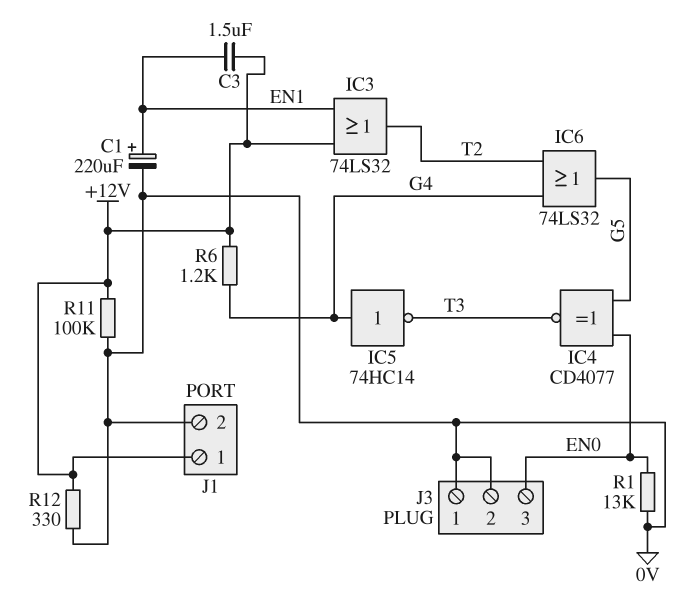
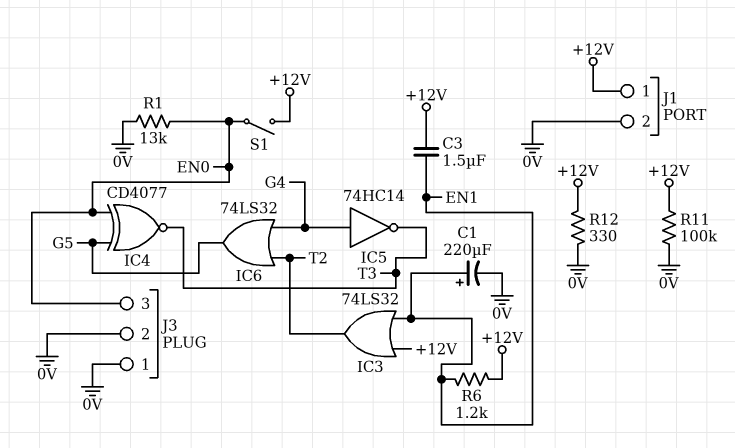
R6: 1.2k (+12V, G4) -> 1.2k (+12V, EN1)
S1: none -> switch (+12V, EN0)

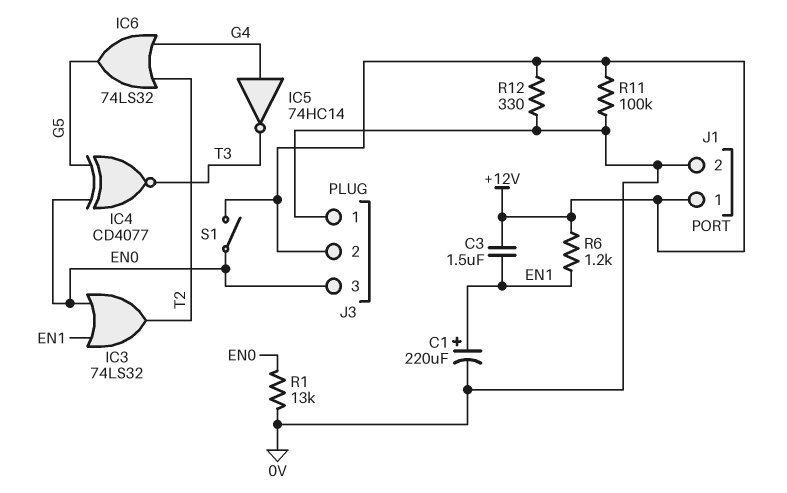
IC3: OR 74LS32 (in +12V, in EN1, out T2) -> OR 74LS32 (in EN0, in EN1, out T2)
J3 pin 2: 0V -> +12V

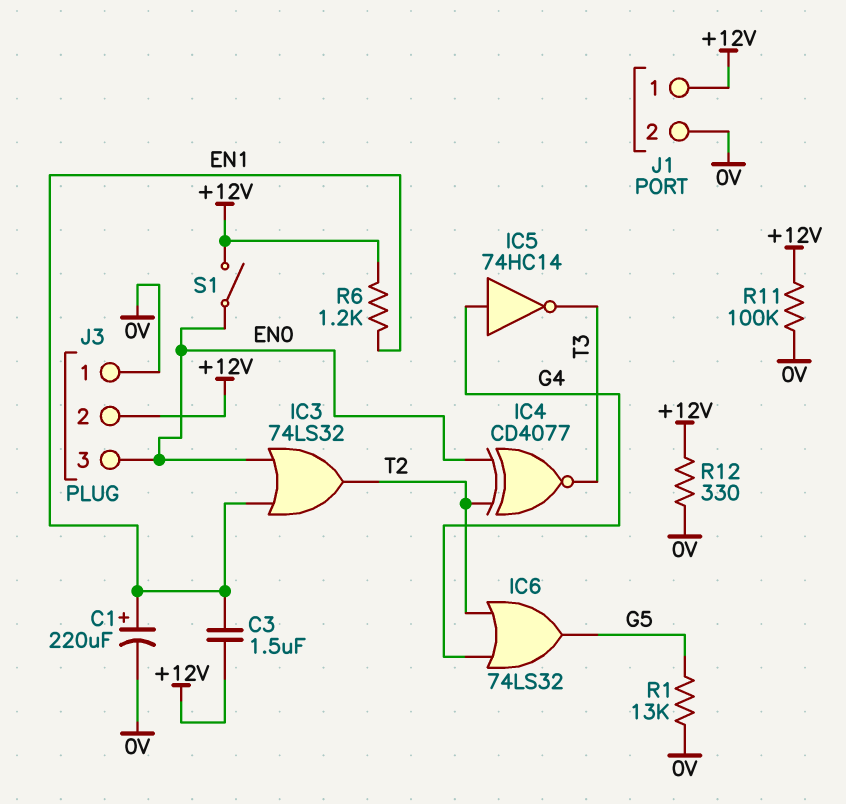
IC4: XNOR CD4077 (in EN0, in G5, out T3) -> XNOR CD4077 (in EN0, in T2, out T3)
R1: 13k (0V, EN0) -> 13k (0V, G5)

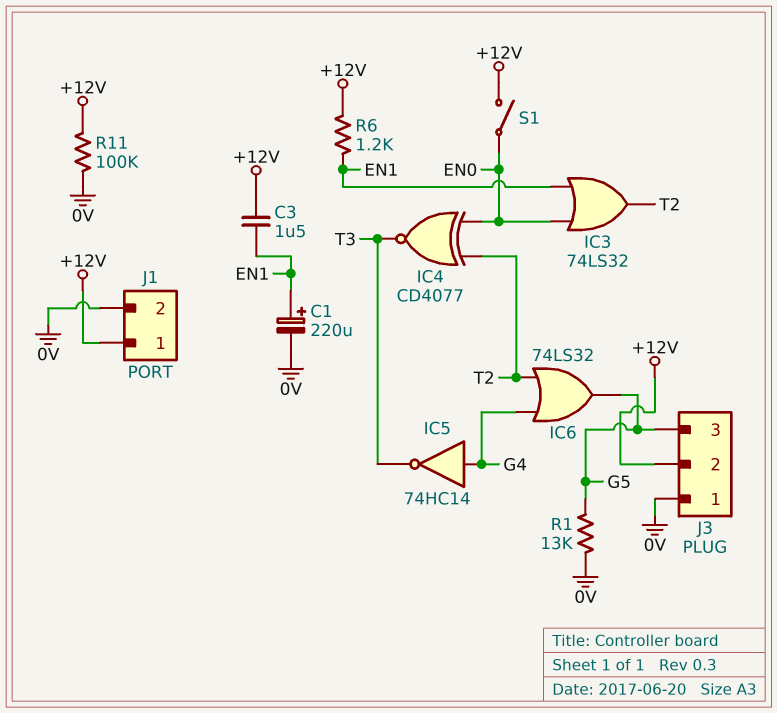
J3 pin 3: EN0 -> G5
R12: 330 (+12V, 0V) -> none

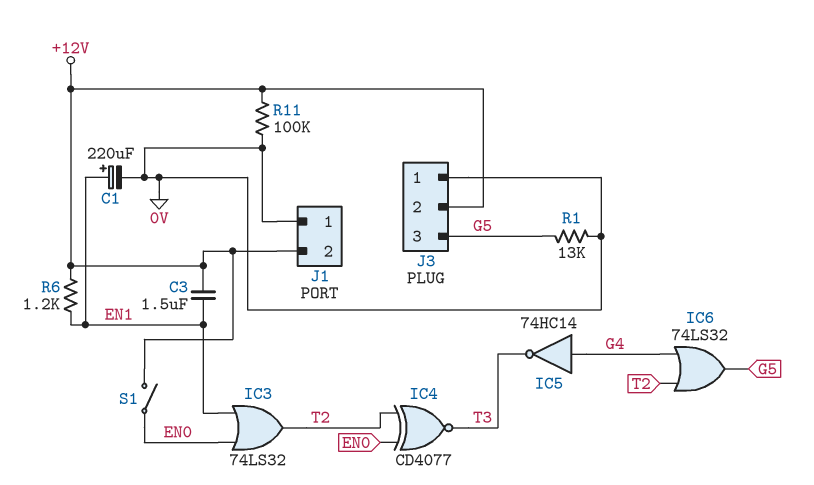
J1 pin 1: +12V -> 0V
J1 pin 2: 0V -> +12V

